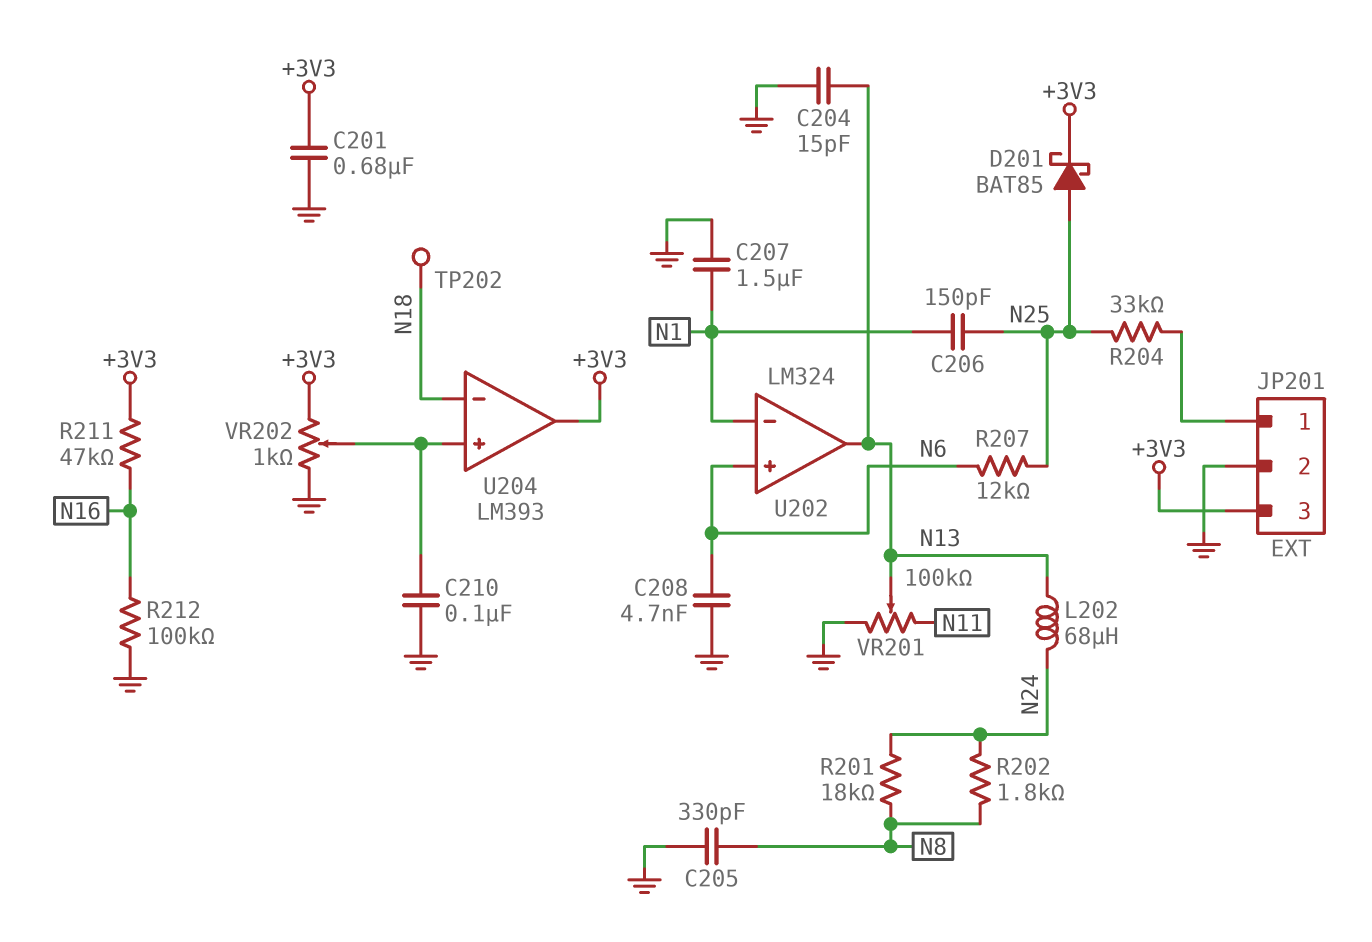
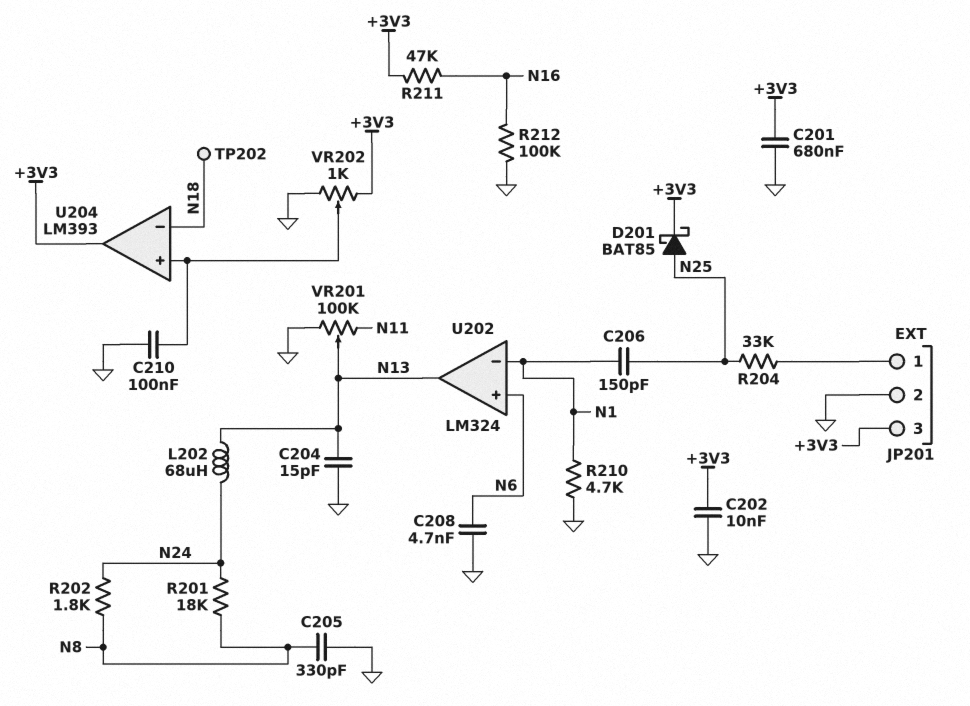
C202: none -> 10nF (+3V3, GND)
C207: 1.5uF (GND, N1) -> none
R207: 12k (N6, N25) -> none
R210: none -> 4.7k (GND, N1)

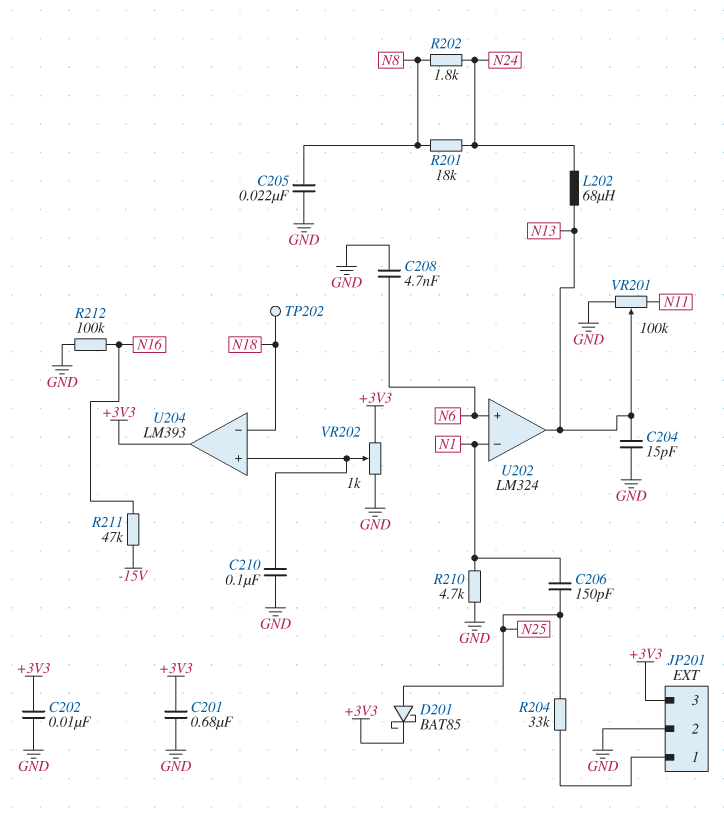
C205: 330pF (GND, N8) -> 22nF (GND, N8)
R211: 47k (+3V3, N16) -> 47k (-15V, N16)

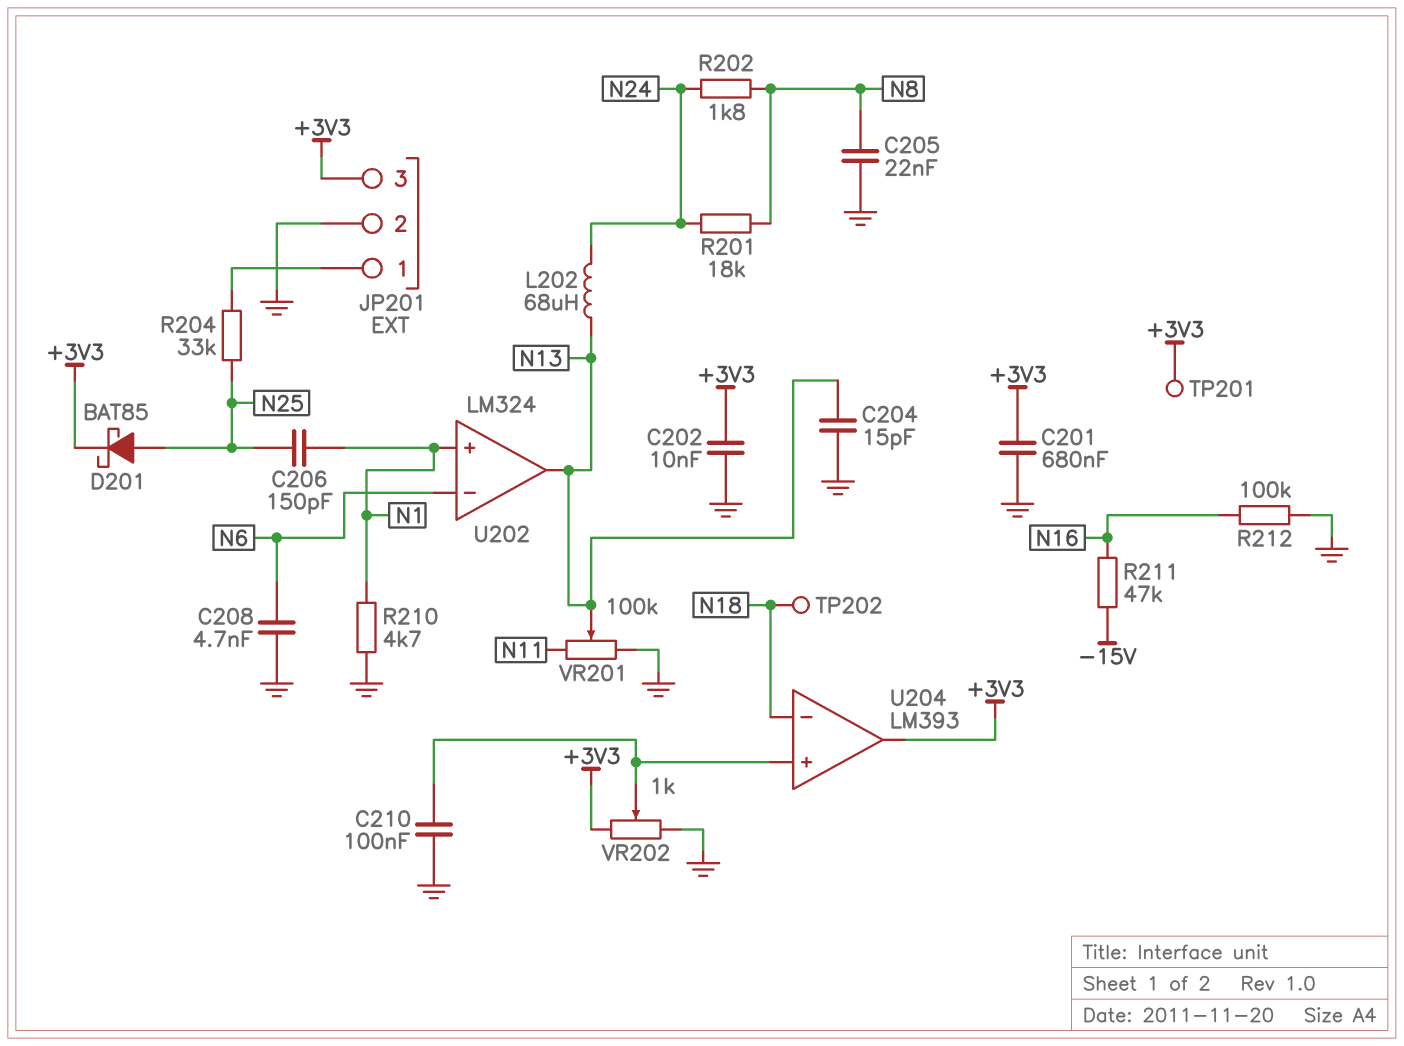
TP201: none -> test point (+3V3)
U202 pin in+: N6 -> N1
U202 pin in-: N1 -> N6

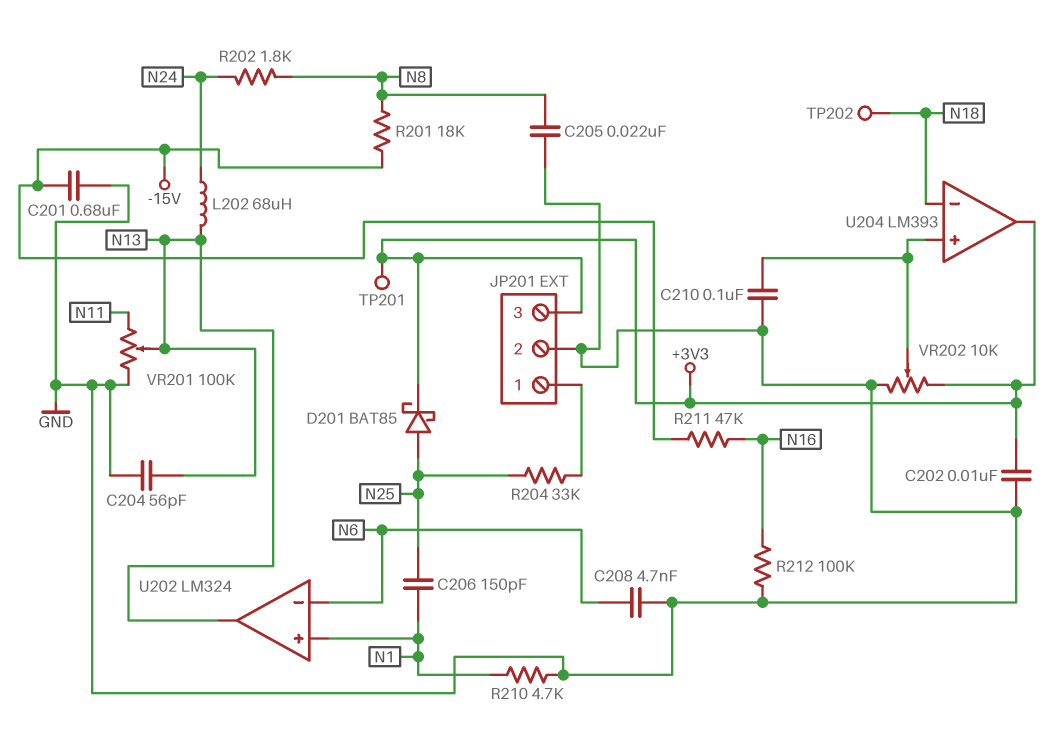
C201: 680nF (+3V3, GND) -> 680nF (-15V, GND)
C204: 15pF (GND, N13) -> 56pF (GND, N13)
R201: 18k (N8, N24) -> 18k (-15V, N8)
VR202: 1k (+3V3, GND, wiper U204/in+) -> 10k (+3V3, GND, wiper U204/in+)

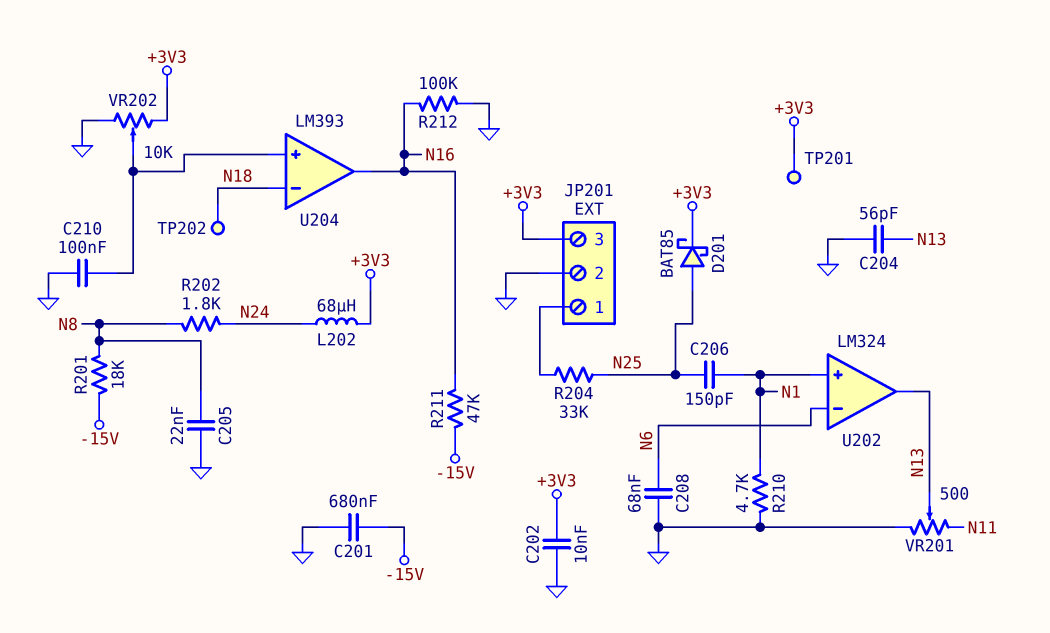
C208: 4.7nF (GND, N6) -> 68nF (GND, N6)
L202: 68uH (N13, N24) -> 68uH (+3V3, N24)
U204 pin out: +3V3 -> N16
VR201: 100k (GND, N11, wiper N13) -> 500 (GND, N11, wiper N13)

